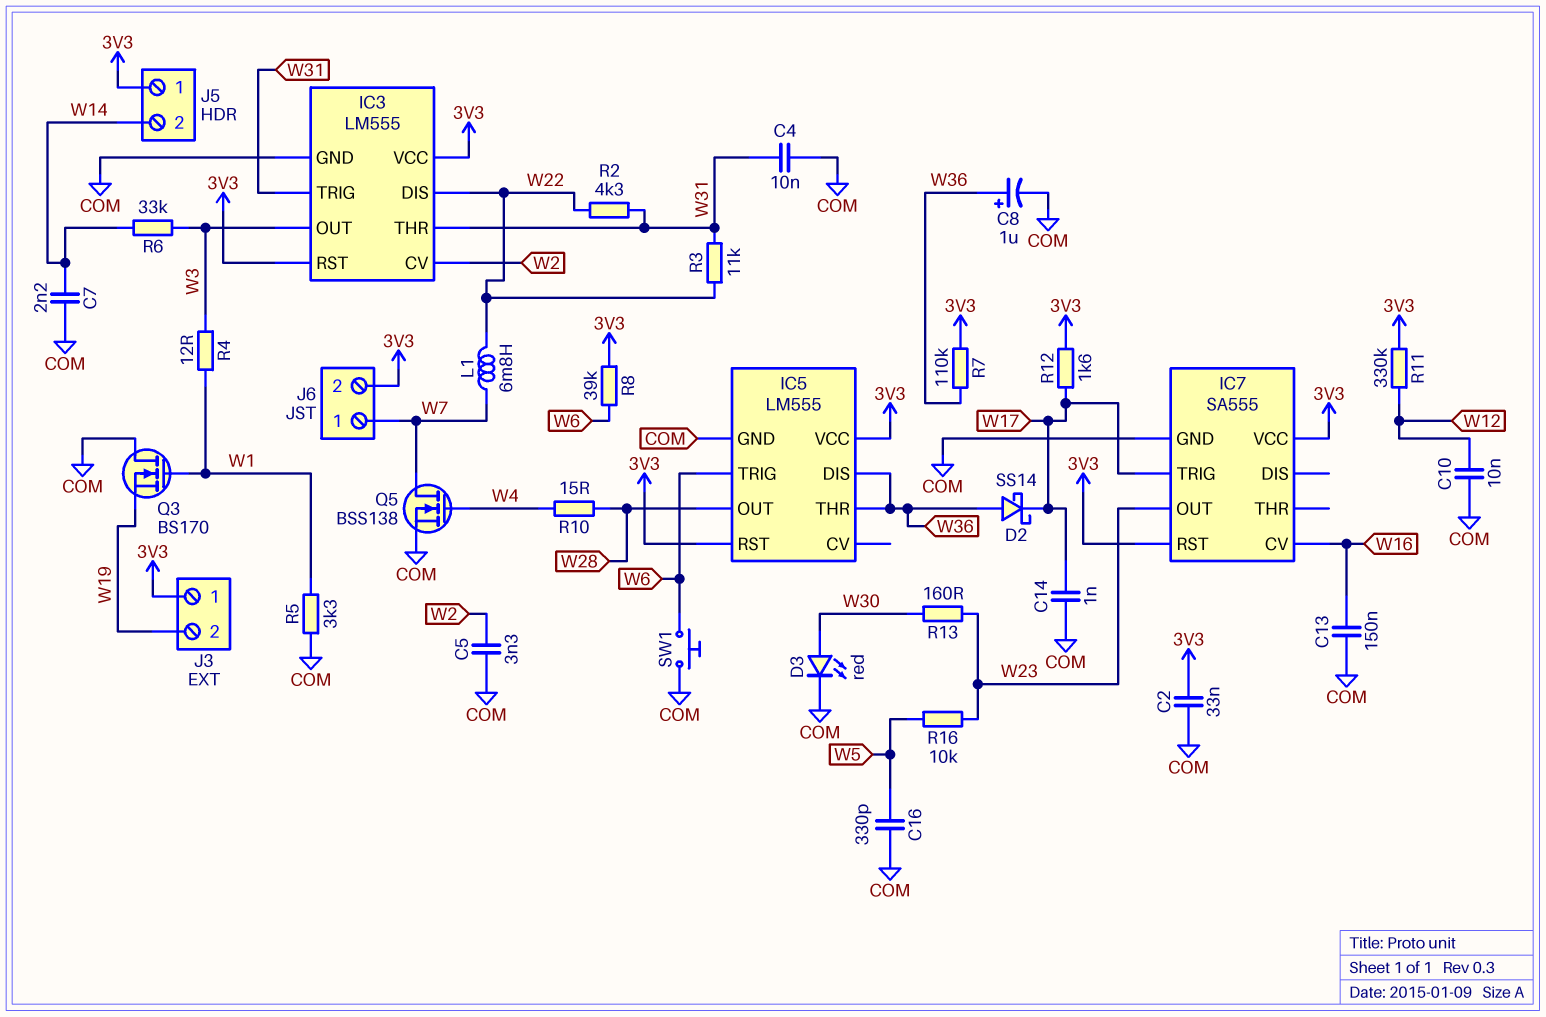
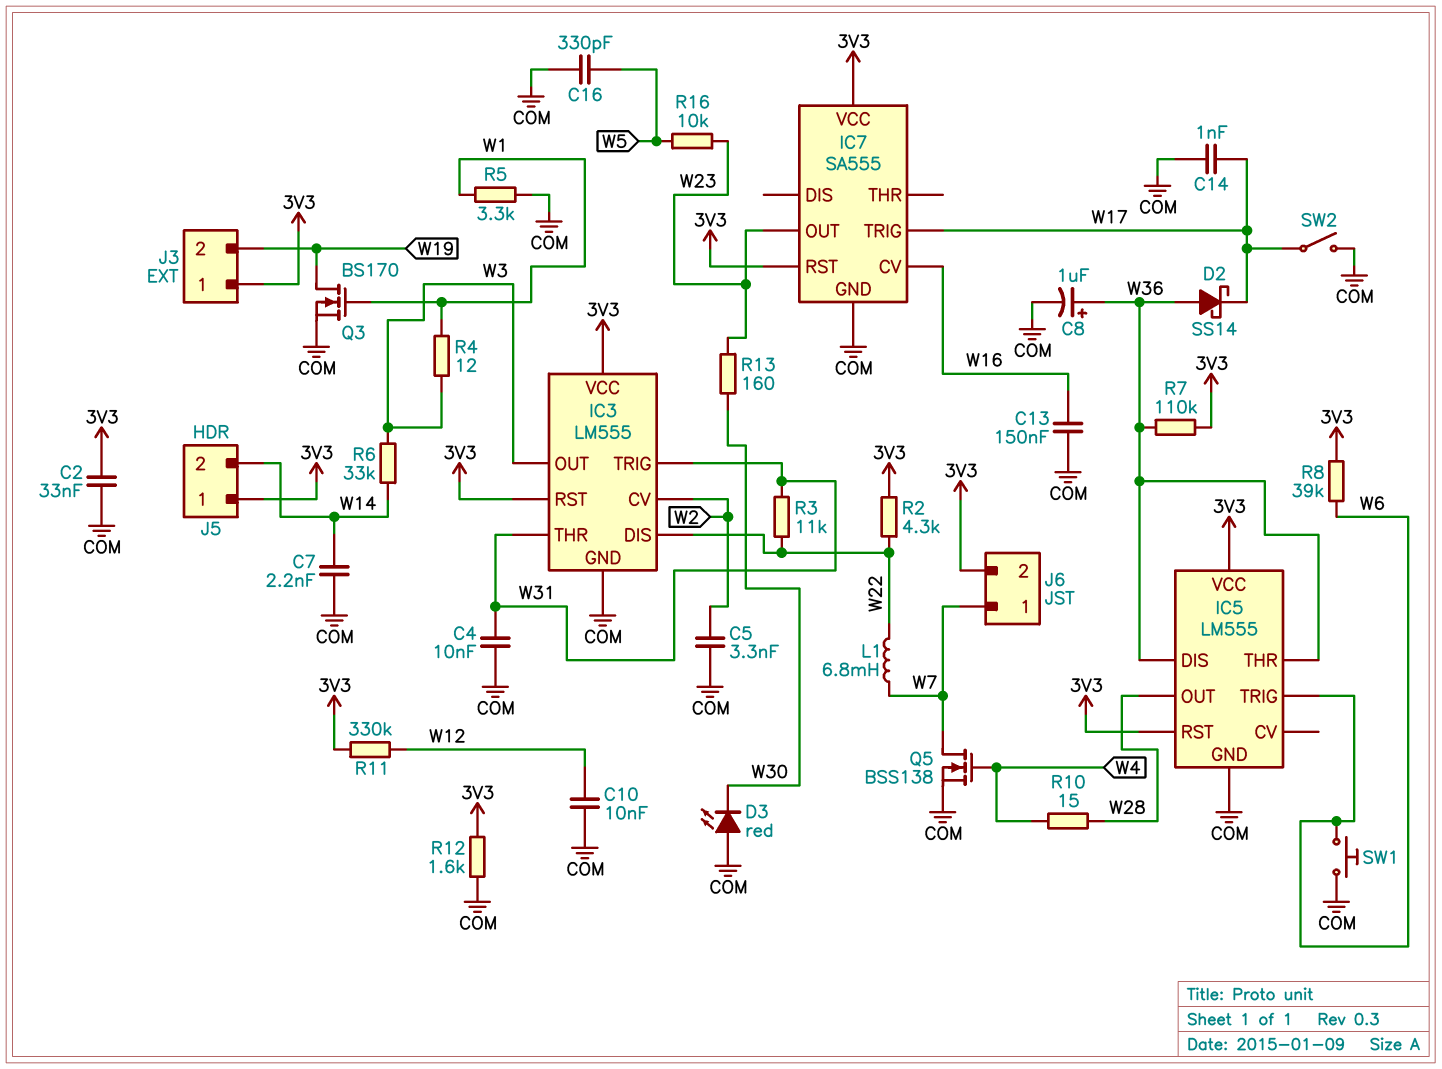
D3: LED red (A W30, K COM) -> LED red (A COM, K W30)
Q3: NMOS BS170 (G W1, D COM, S W19) -> NMOS BS170 (G W1, D W19, S COM)
R2: 4.3k (W22, W31) -> 4.3k (3V3, W22)
R12: 1.6k (3V3, W17) -> 1.6k (3V3, COM)
SW2: none -> switch (COM, W17)

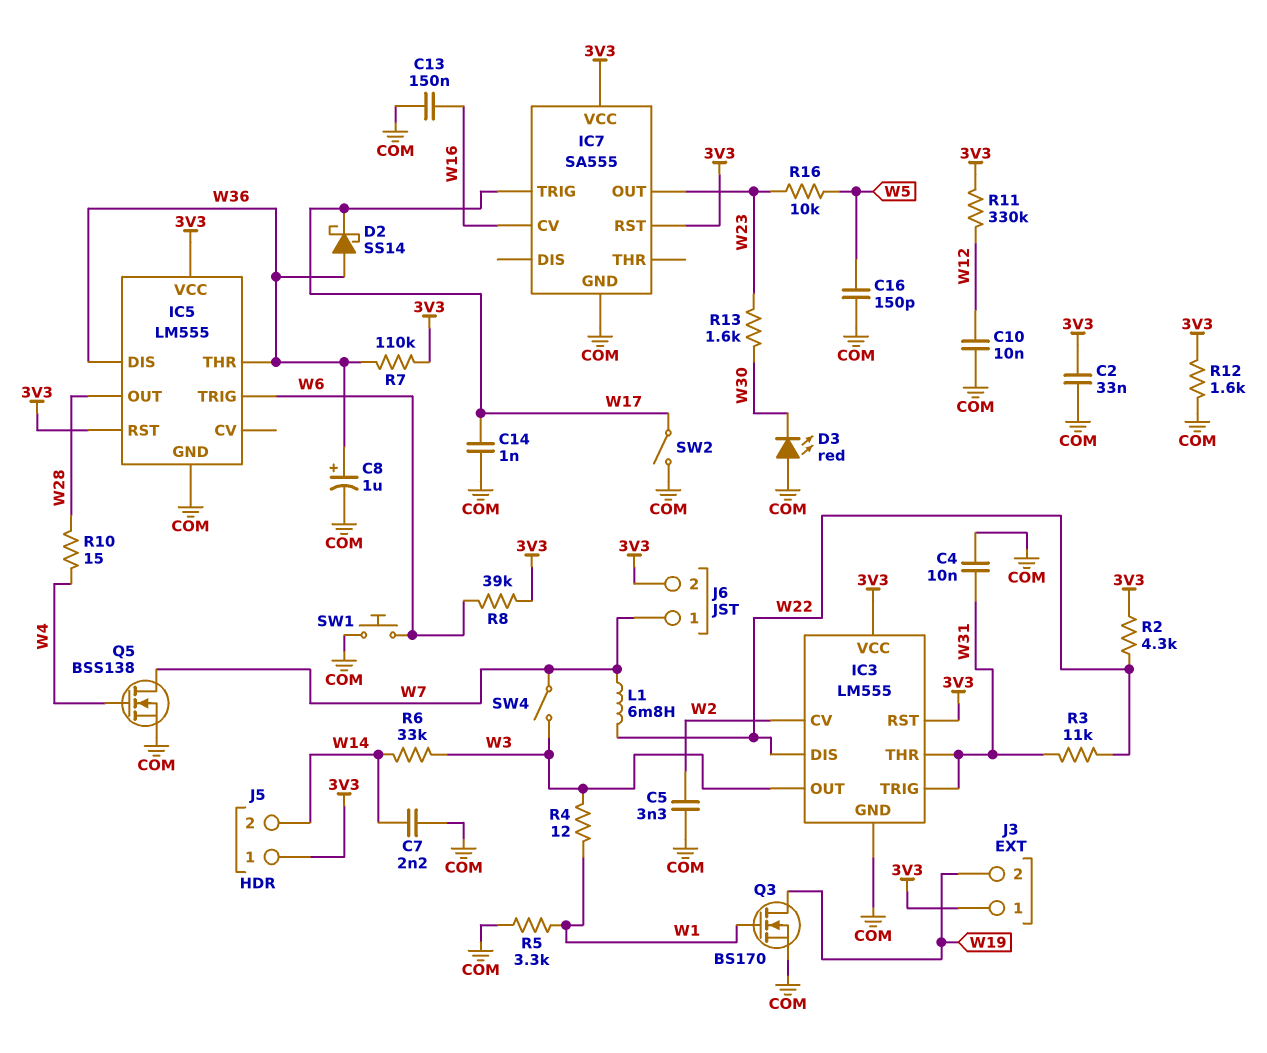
C16: 330pF (COM, W5) -> 150pF (COM, W5)
R13: 160 (W23, W30) -> 1.6k (W23, W30)
SW4: none -> switch (W3, W7)

